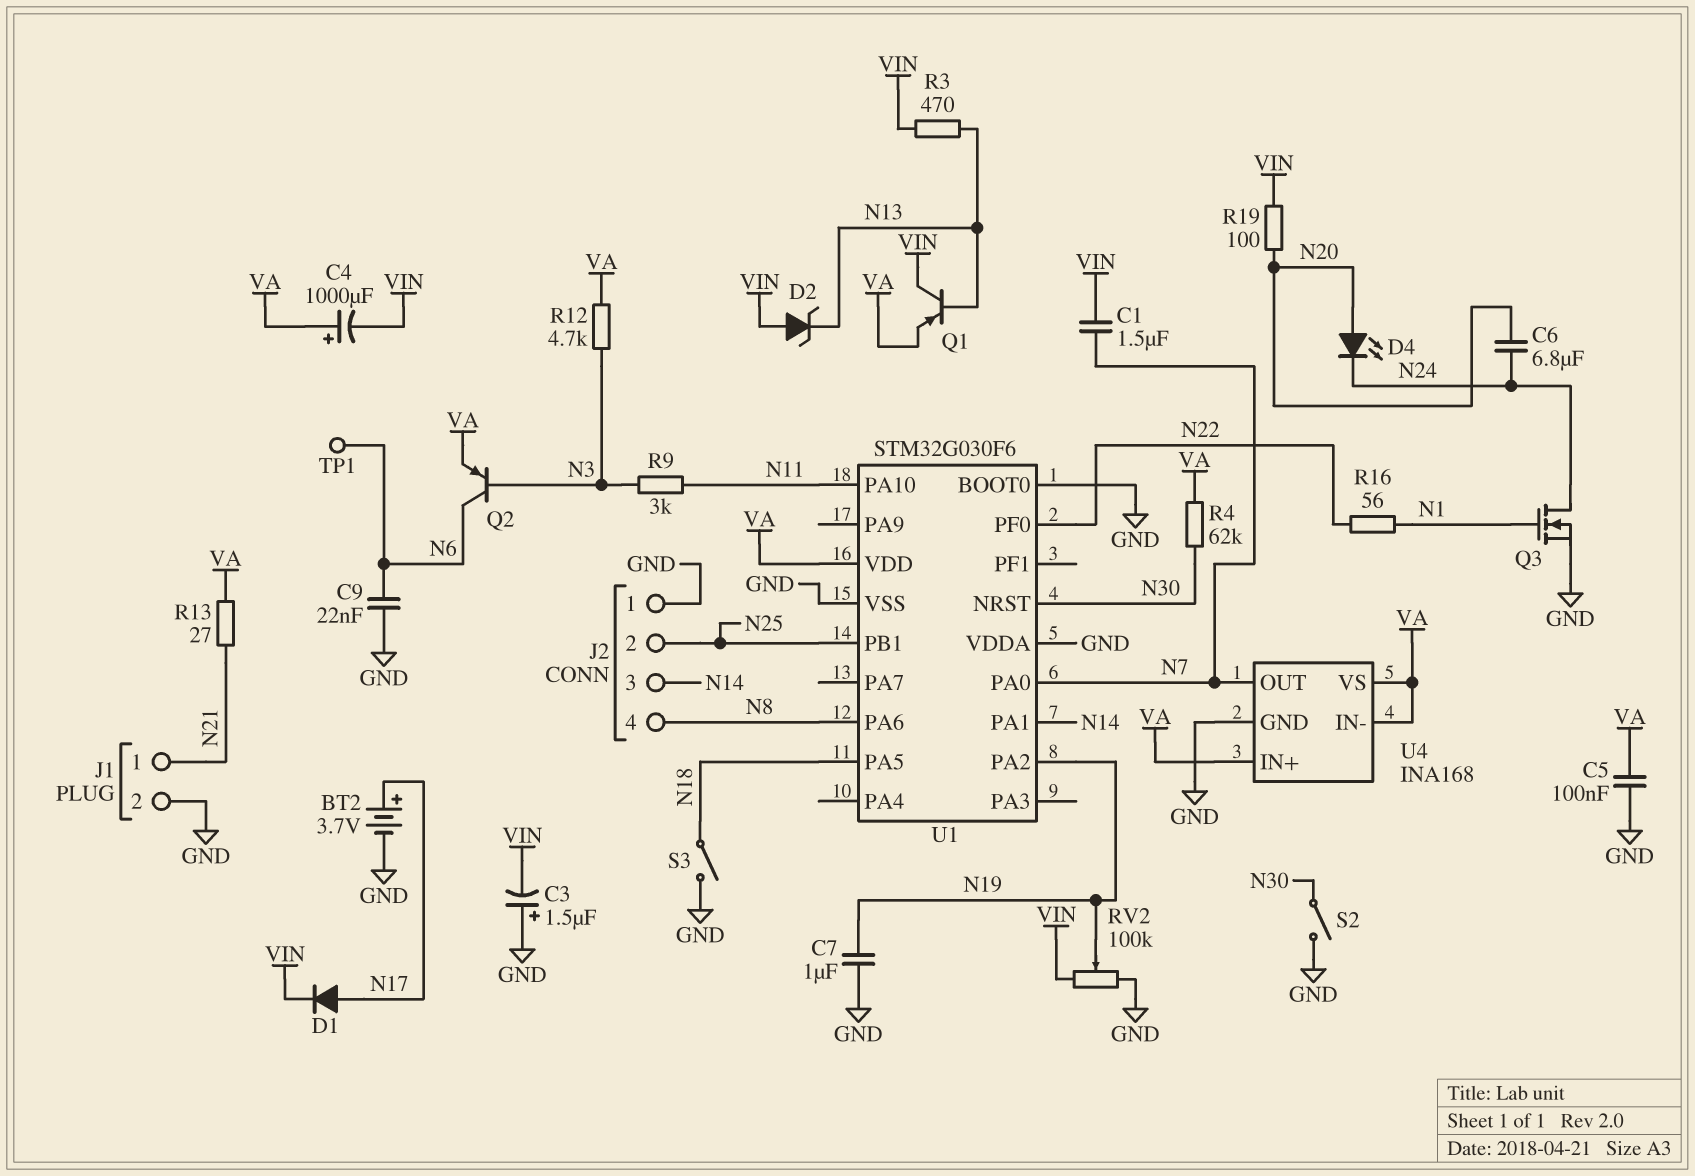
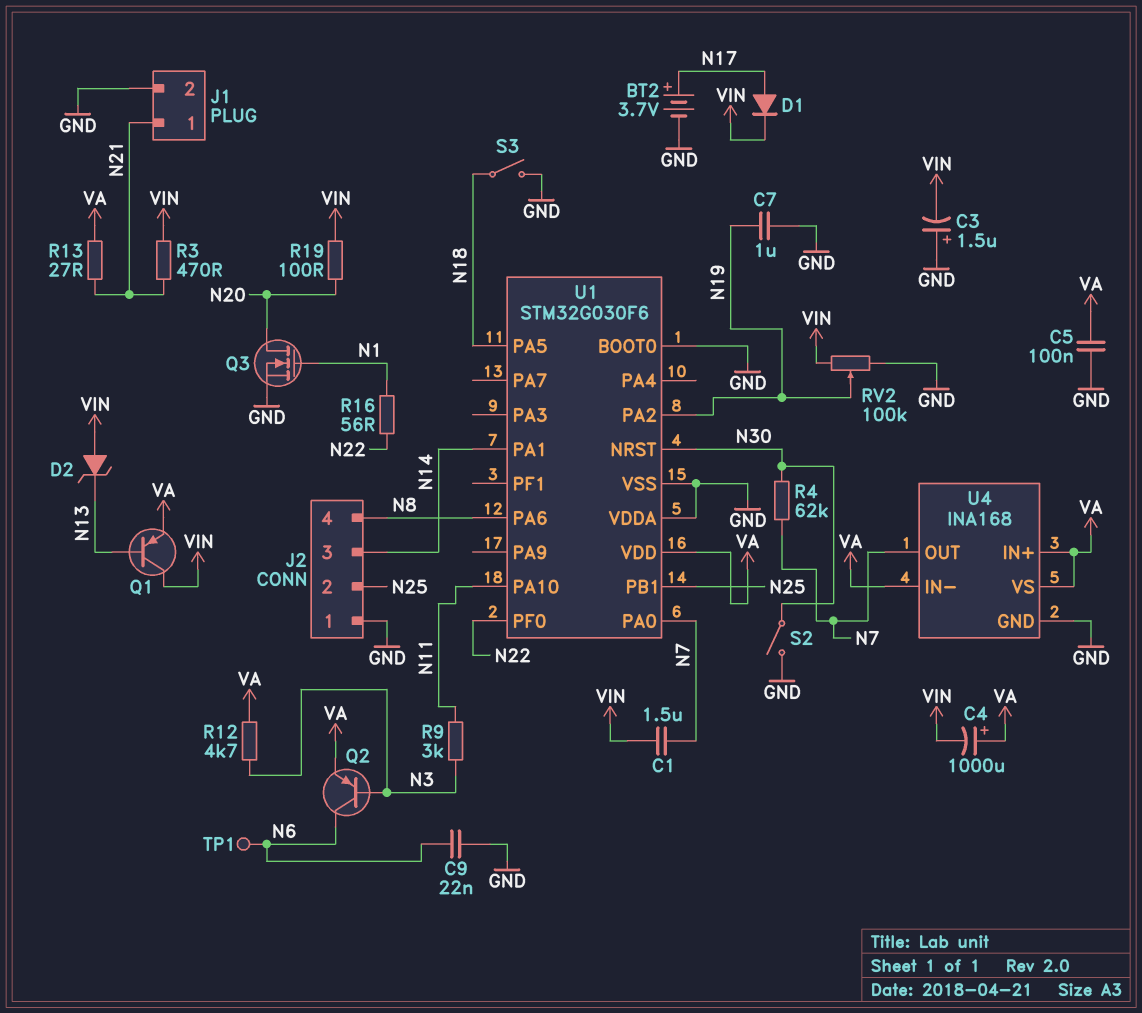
C6: 6.8uF (N20, N24) -> none
D4: LED (A N20, K N24) -> none
Q3: NMOS (G N1, D N24, S GND) -> NMOS (G N1, D N20, S GND)
R3: 470 (N13, VIN) -> 470 (N21, VIN)
R4: 62k (N30, VA) -> 62k (N7, N30)

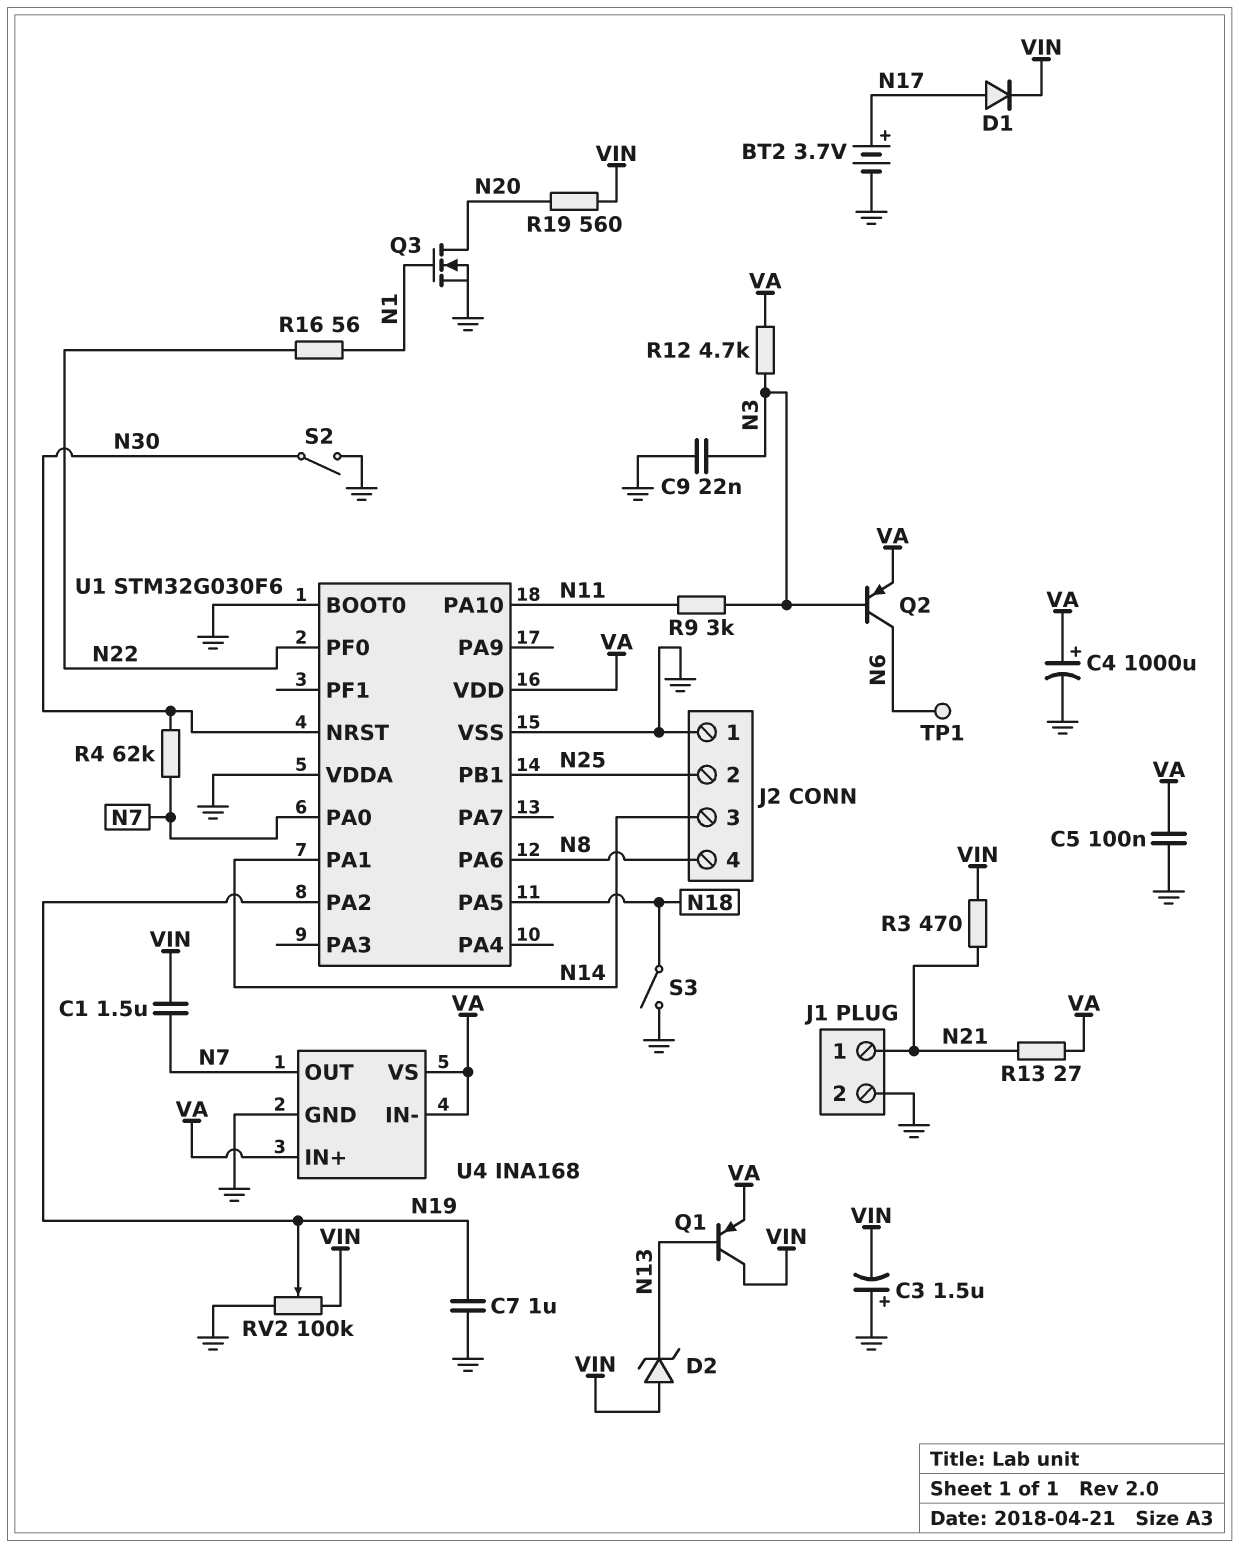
C4: 1000uF (plus VA, minus VIN) -> 1000uF (plus VA, minus GND)
C9: 22nF (GND, N6) -> 22nF (GND, N3)
R19: 100 (N20, VIN) -> 560 (N20, VIN)

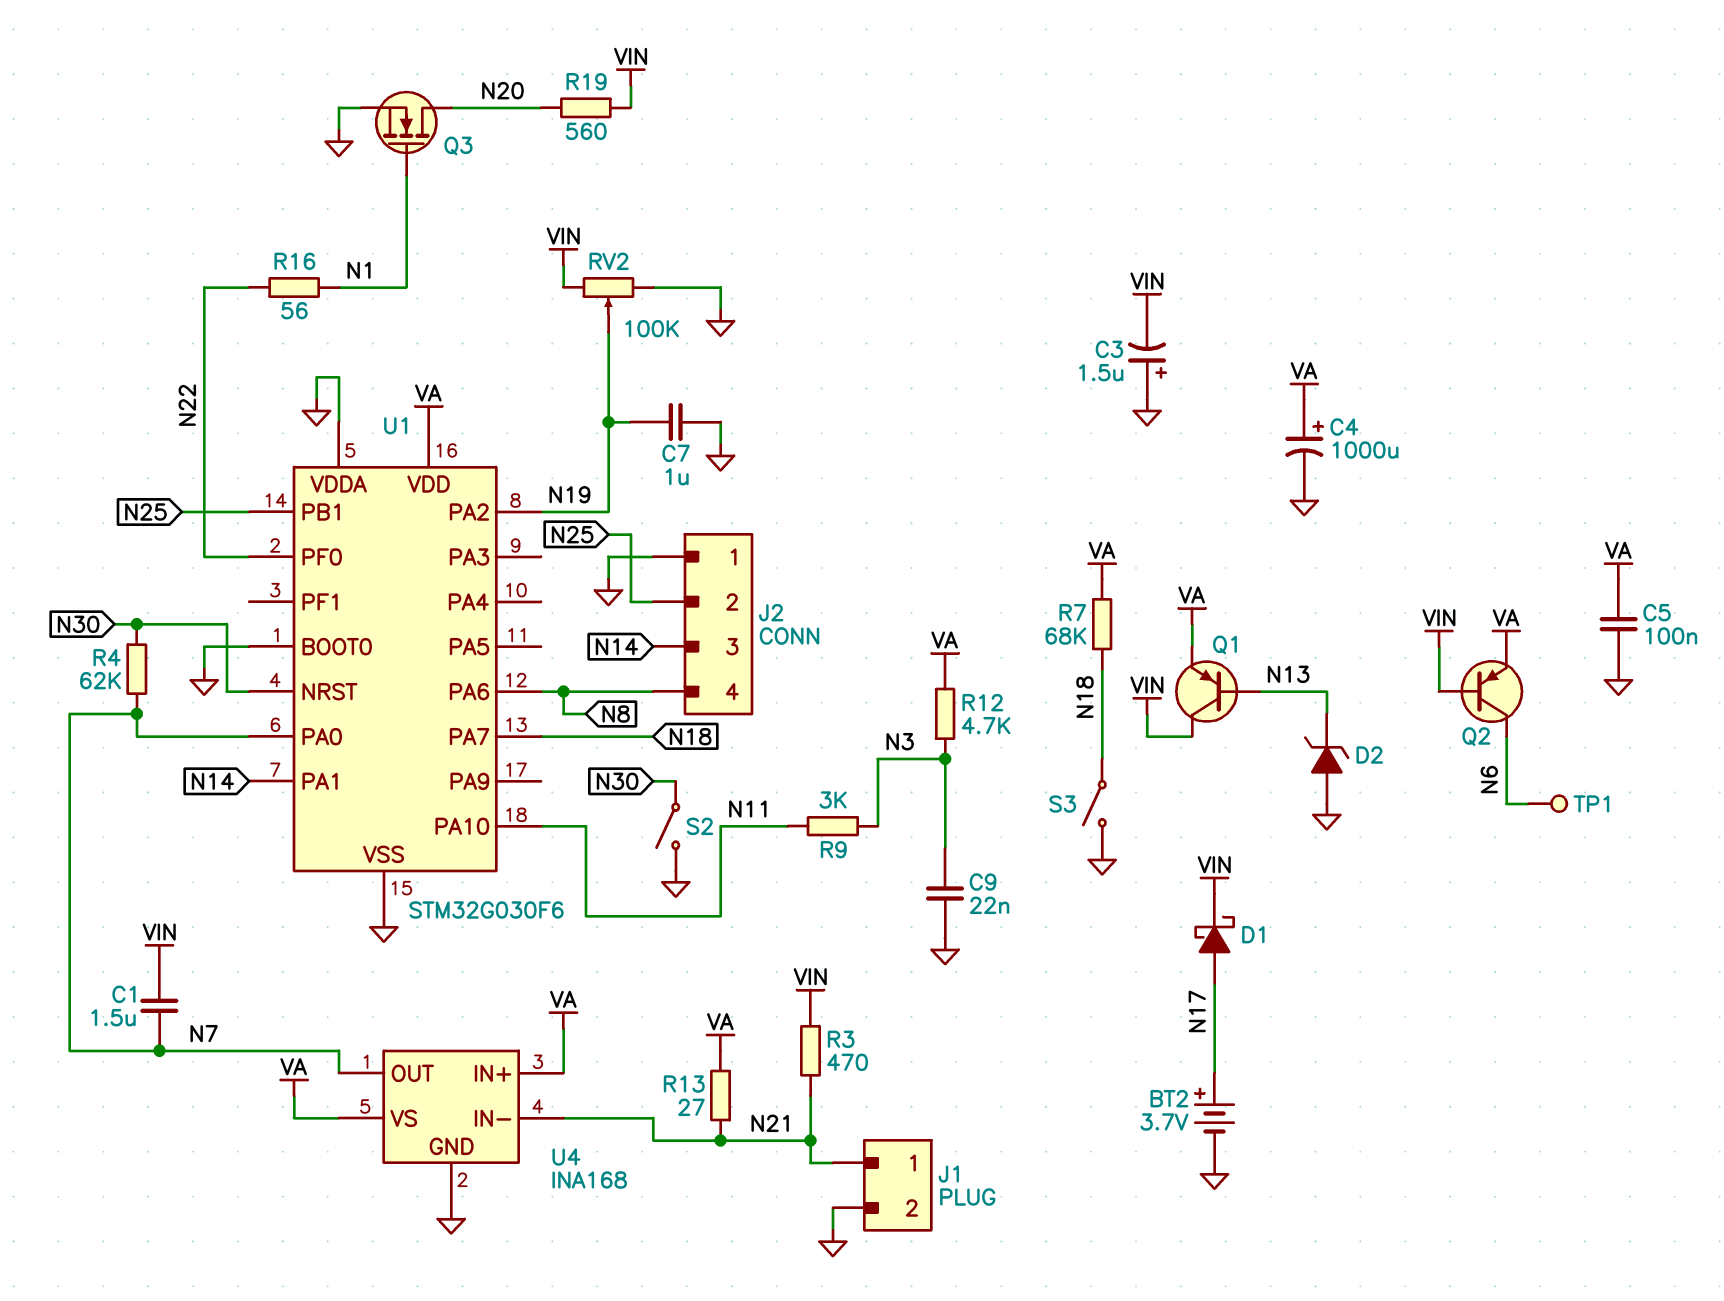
D1: diode (A N17, K VIN) -> schottky (A N17, K VIN)
D2: zener (A VIN, K N13) -> zener (A GND, K N13)
Q2: PNP (B N3, C N6, E VA) -> PNP (B VIN, C N6, E VA)
R7: none -> 68k (N18, VA)
U1 pin PA5: N18 -> none
U1 pin PA7: none -> N18
U4 pin IN-: VA -> N21

